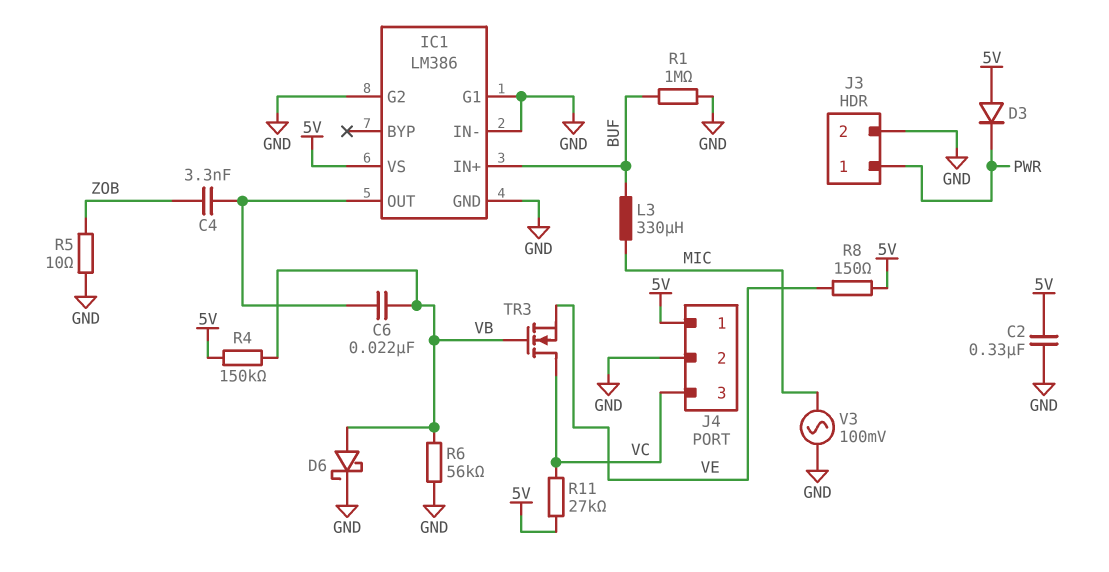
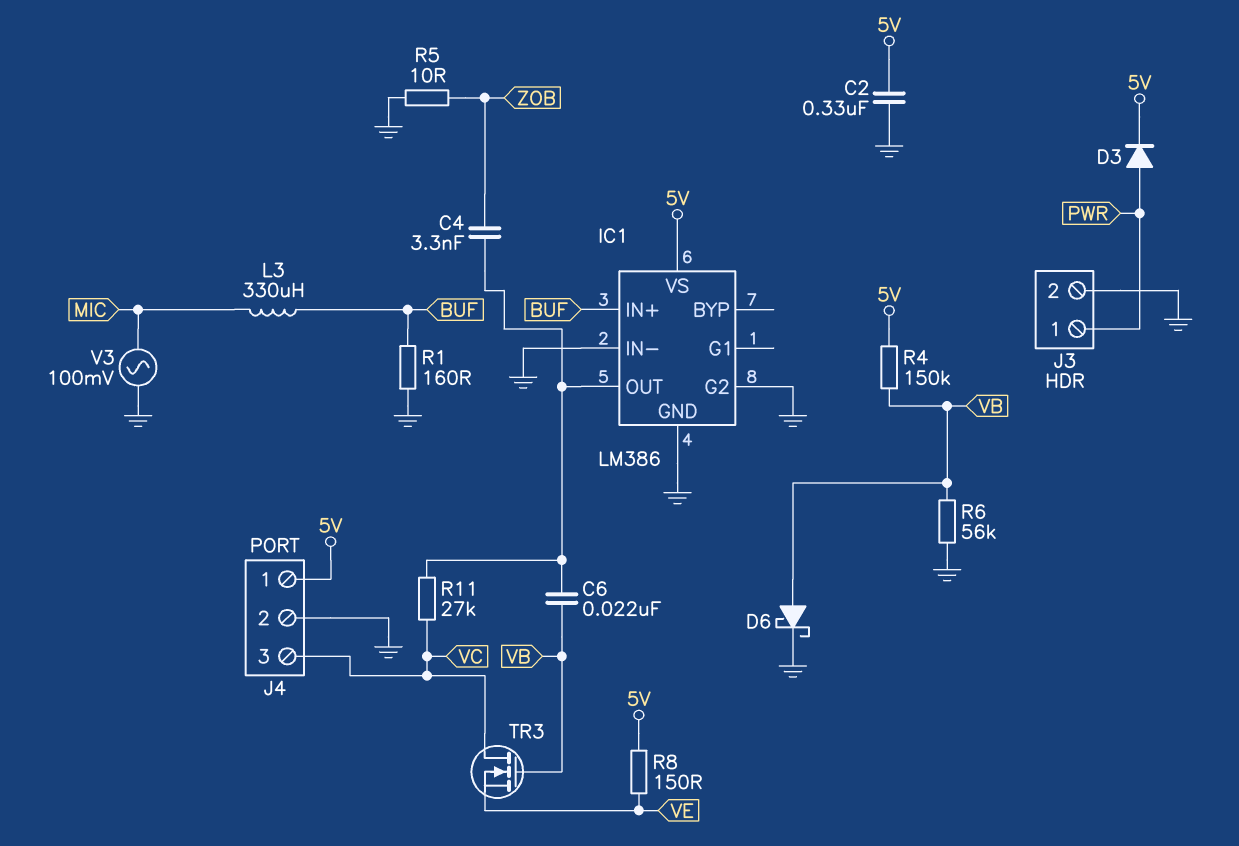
D3: diode (A 5V, K PWR) -> diode (A PWR, K 5V)
IC1 pin G1: GND -> none
R1: 1M (BUF, GND) -> 160 (BUF, GND)
R11: 27k (5V, VC) -> 27k (IC1/OUT, VC)

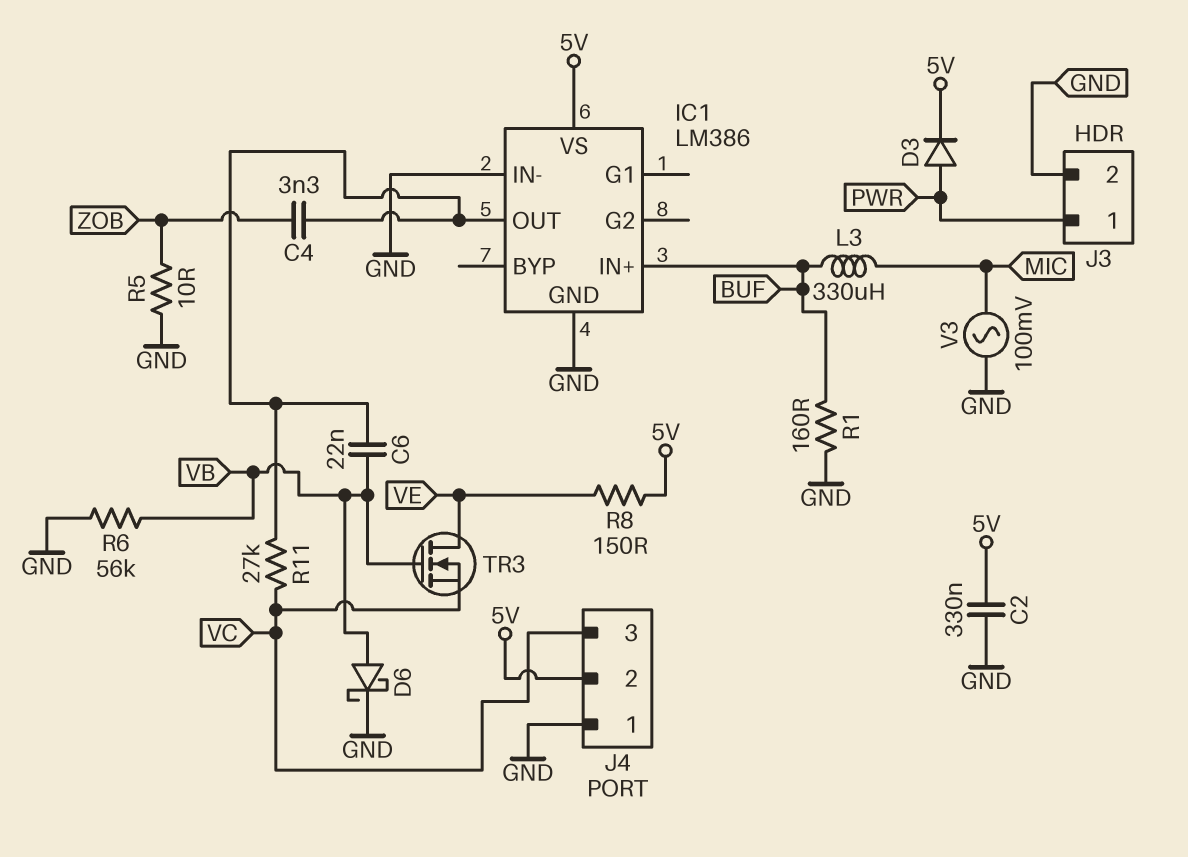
IC1 pin G2: GND -> none
J4 pin 1: 5V -> GND
J4 pin 2: GND -> 5V
R4: 150k (5V, VB) -> none
TR3: NMOS (G VB, D VC, S VE) -> NMOS (G VB, D VE, S VC)

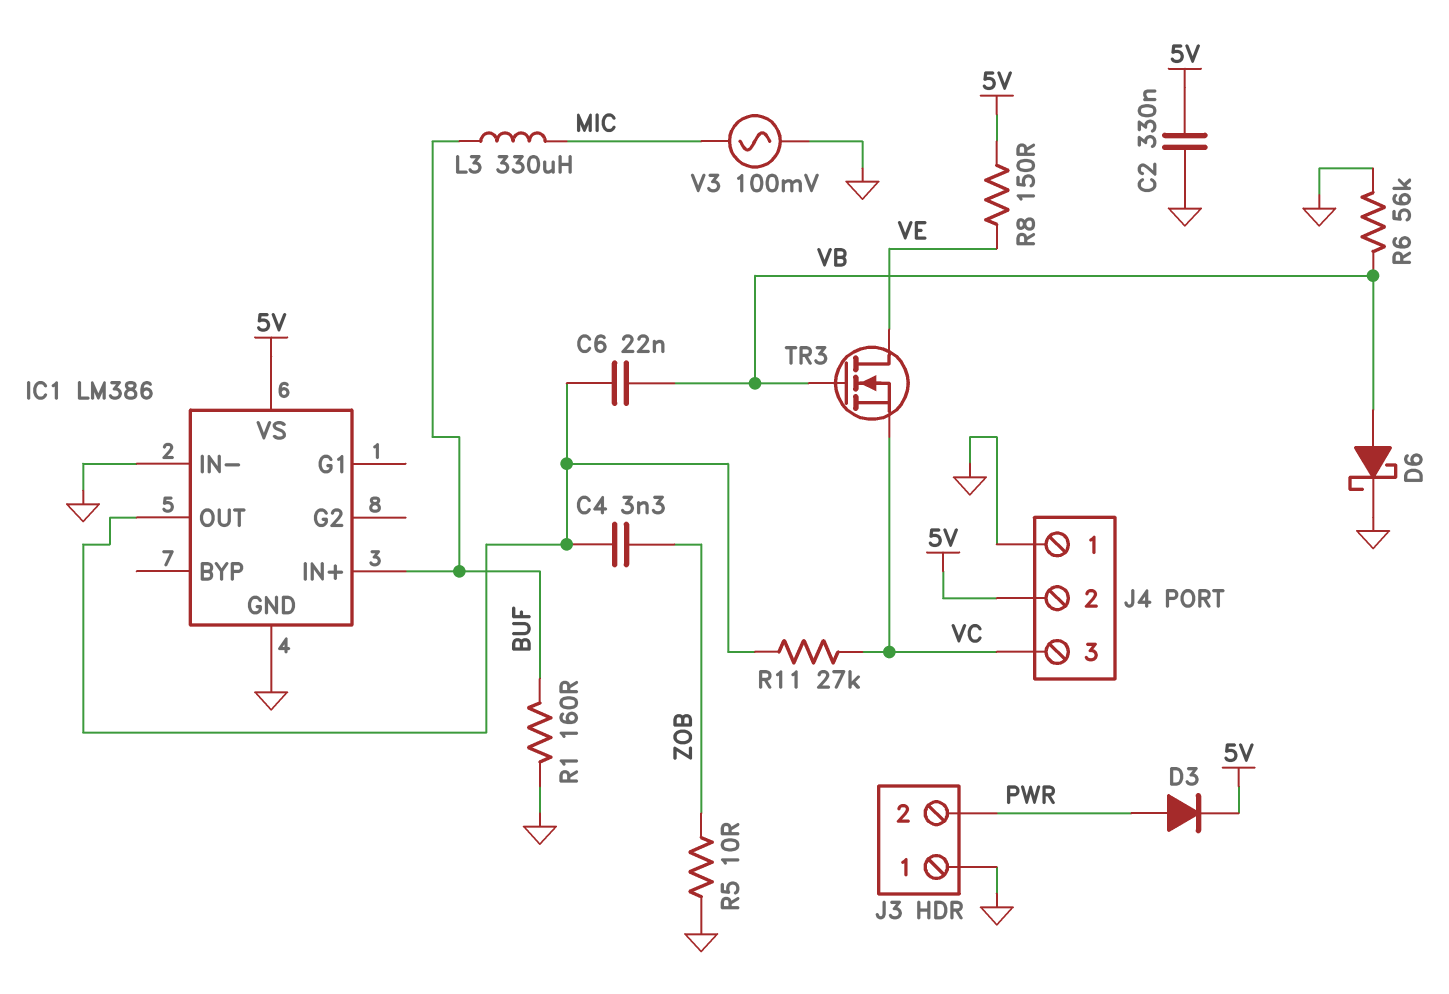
J3 pin 1: PWR -> GND
J3 pin 2: GND -> PWR

